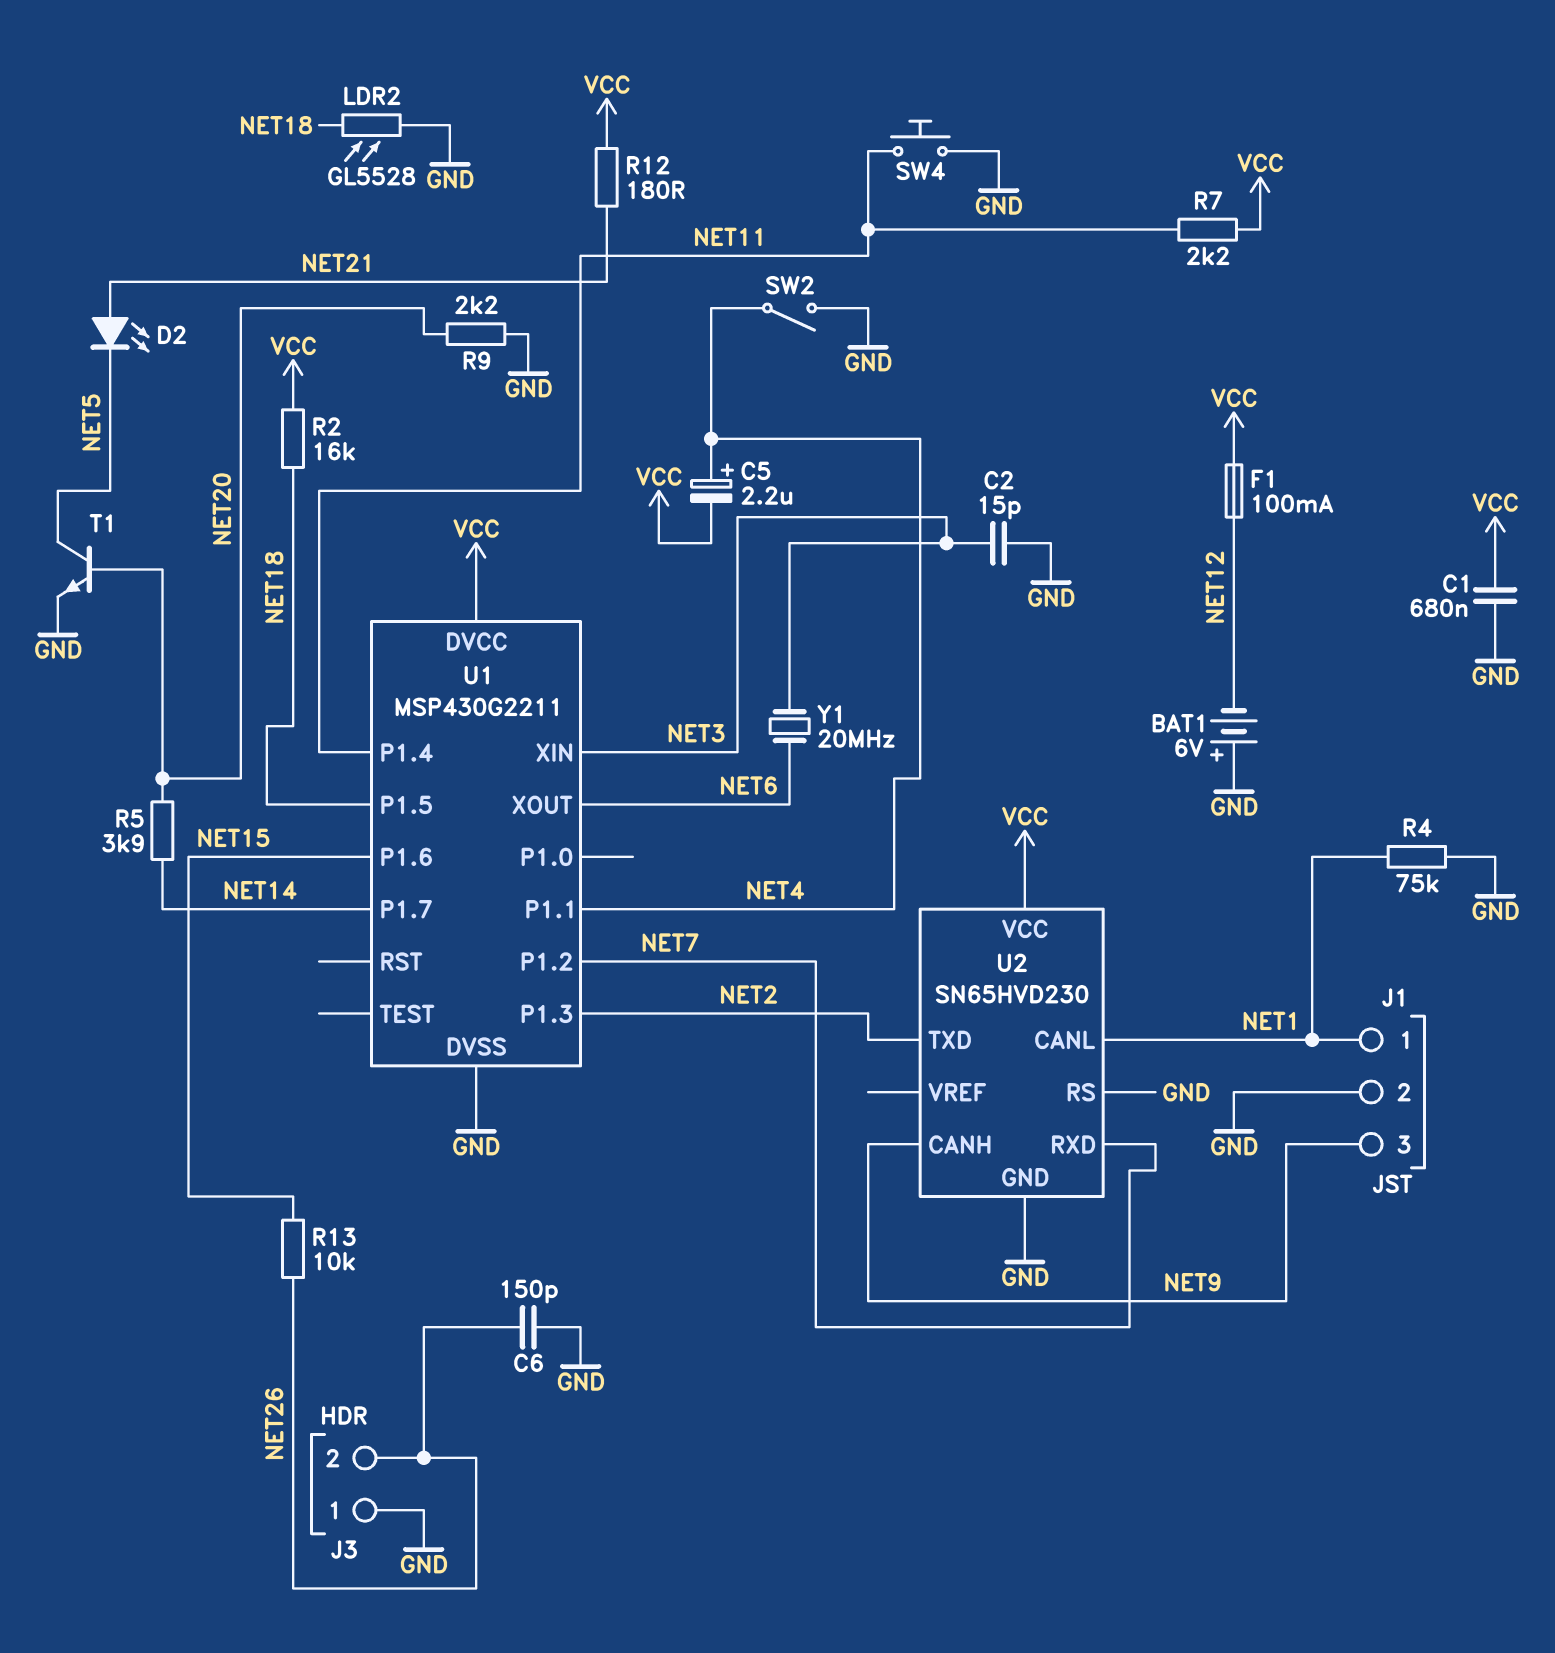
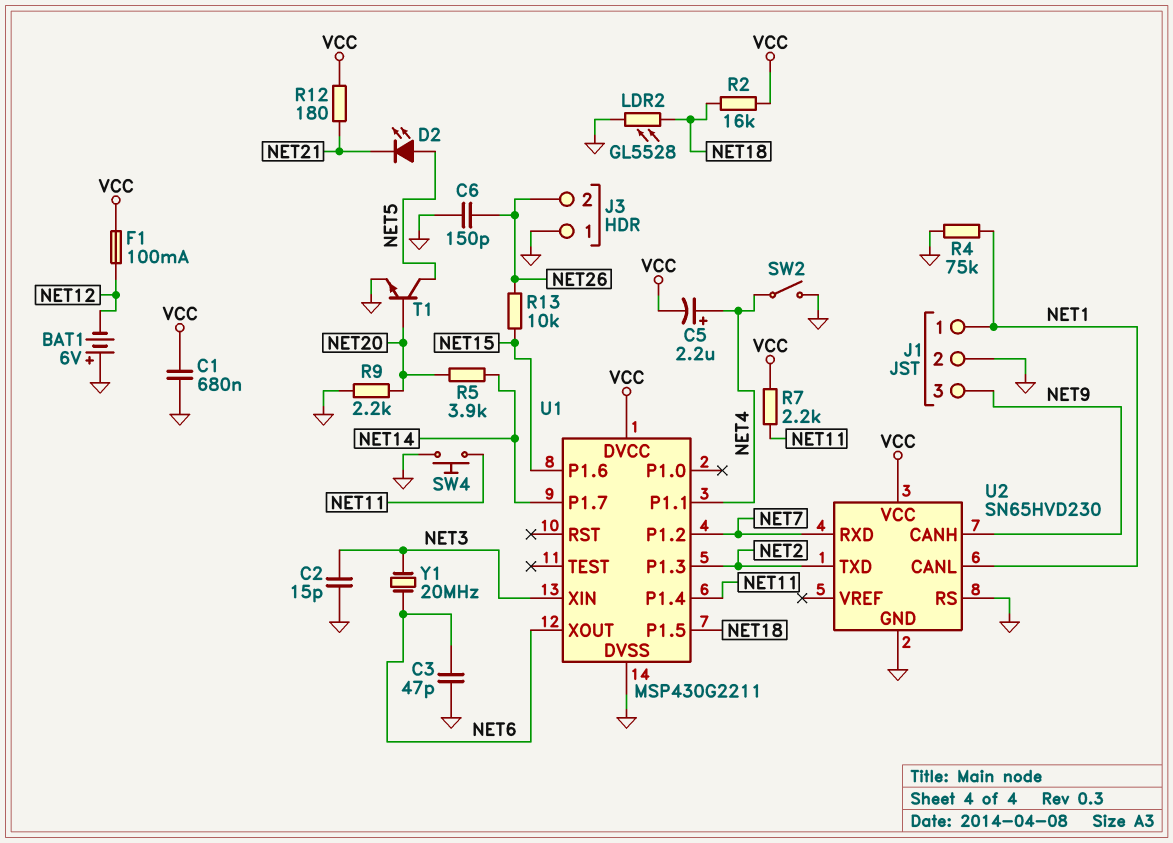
C3: none -> 47pF (GND, NET6)
D2: LED (A NET21, K NET5) -> LED (A NET5, K NET21)

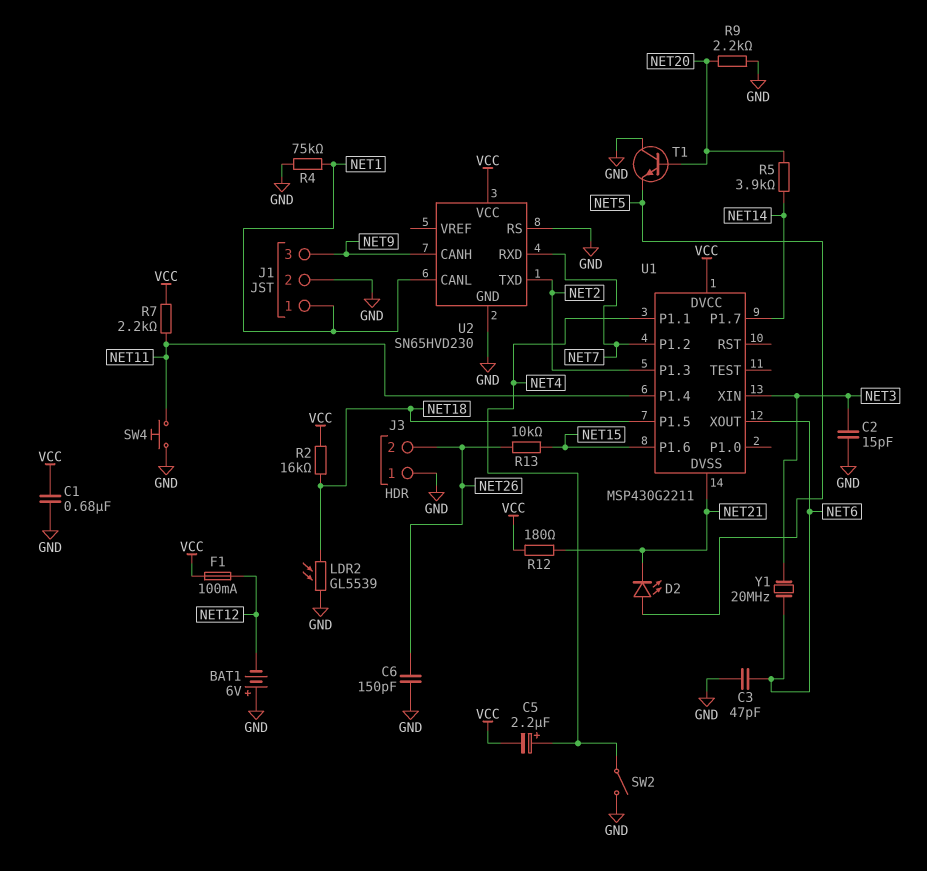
LDR2: GL5528 (GND, NET18) -> GL5539 (GND, NET18)
T1: NPN (B NET20, C NET5, E GND) -> NPN (B NET20, C GND, E NET5)
U1 pin DVSS: GND -> NET21

